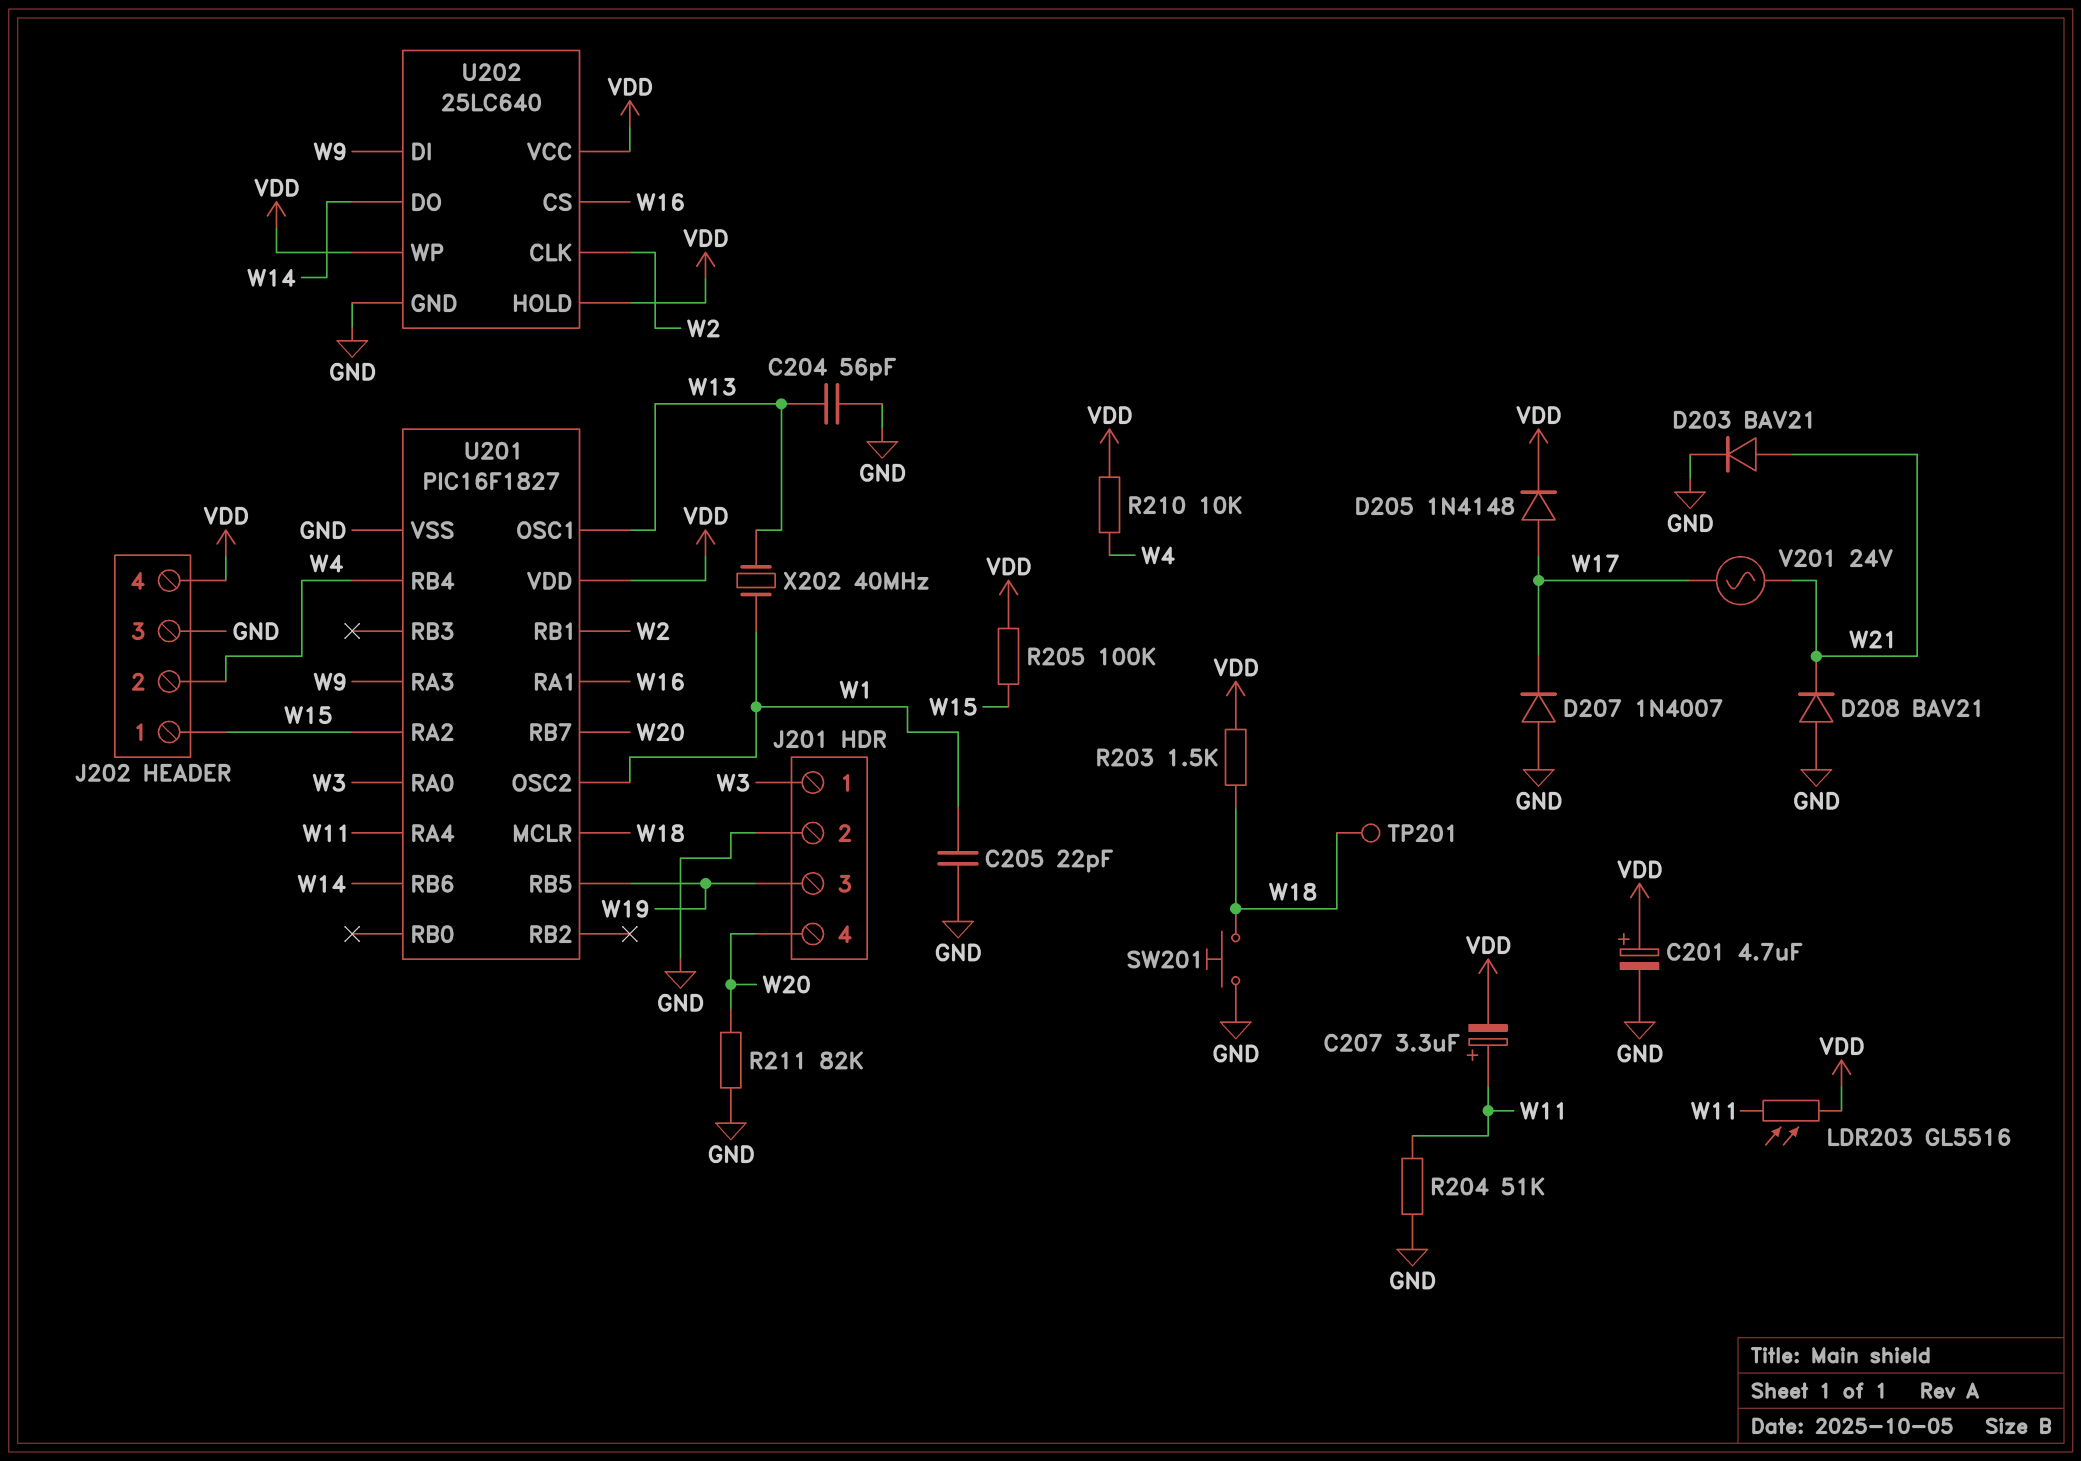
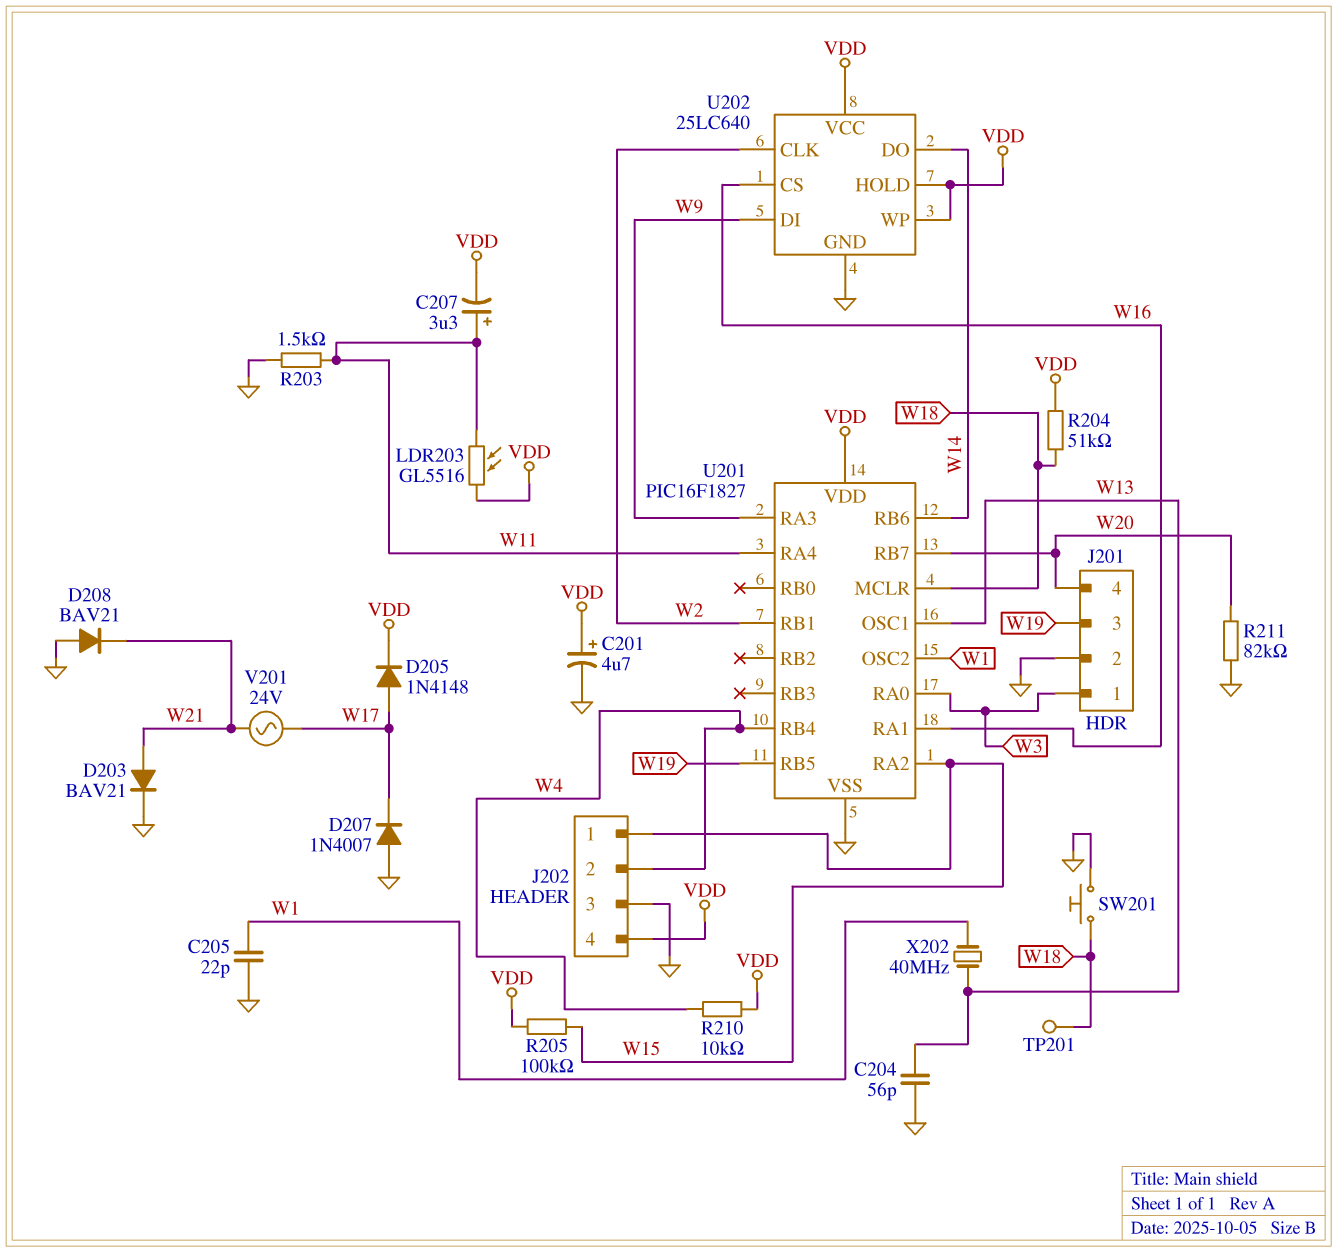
R203: 1.5k (VDD, W18) -> 1.5k (GND, W11)
R204: 51k (GND, W11) -> 51k (VDD, W18)

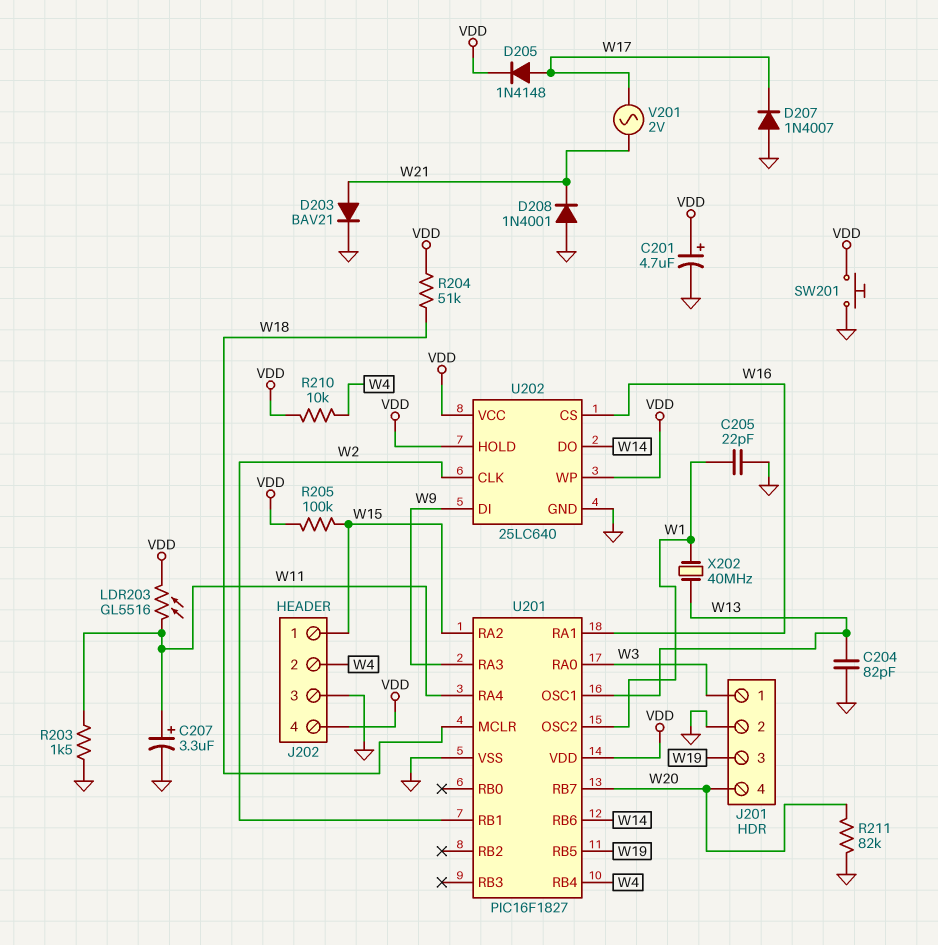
C204: 56pF (GND, W13) -> 82pF (GND, W13)
C207: 3.3uF (plus W11, minus VDD) -> 3.3uF (plus W11, minus GND)
D208: diode BAV21 (A GND, K W21) -> diode 1N4001 (A GND, K W21)
SW201: button (GND, W18) -> button (GND, VDD)
TP201: test point (W18) -> none
V201: AC 24V (W17, W21) -> AC 2V (W17, W21)

